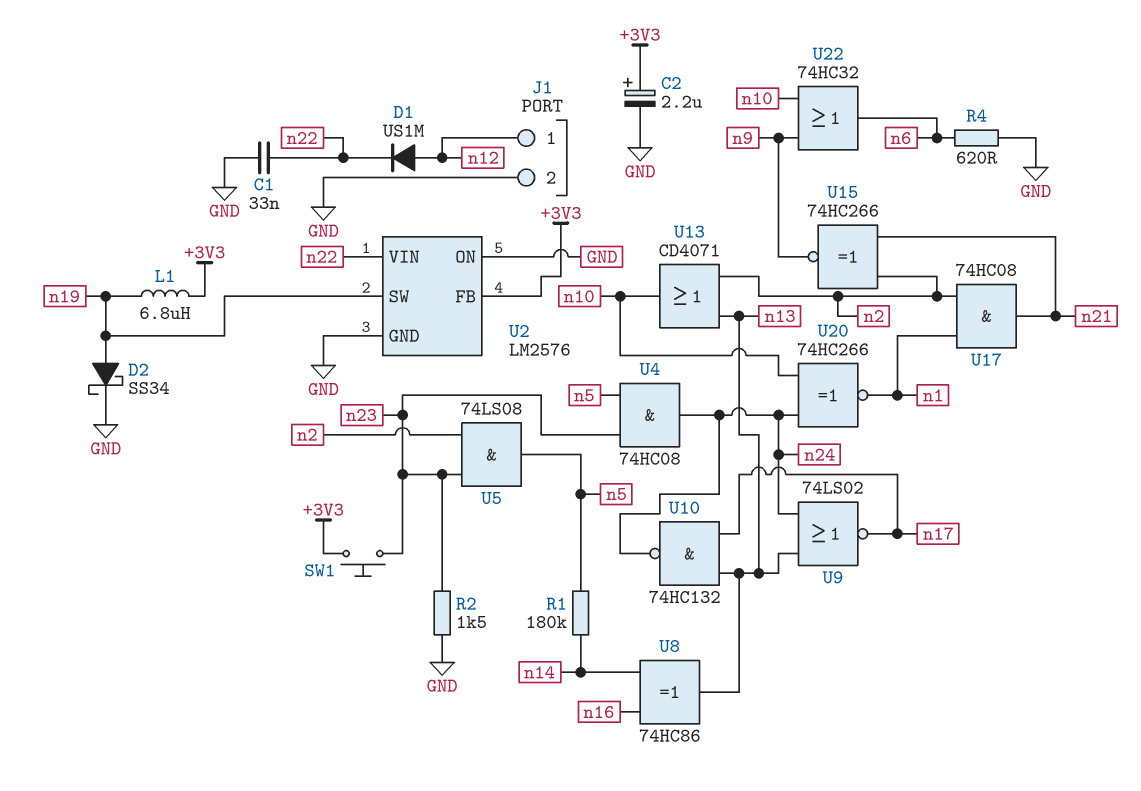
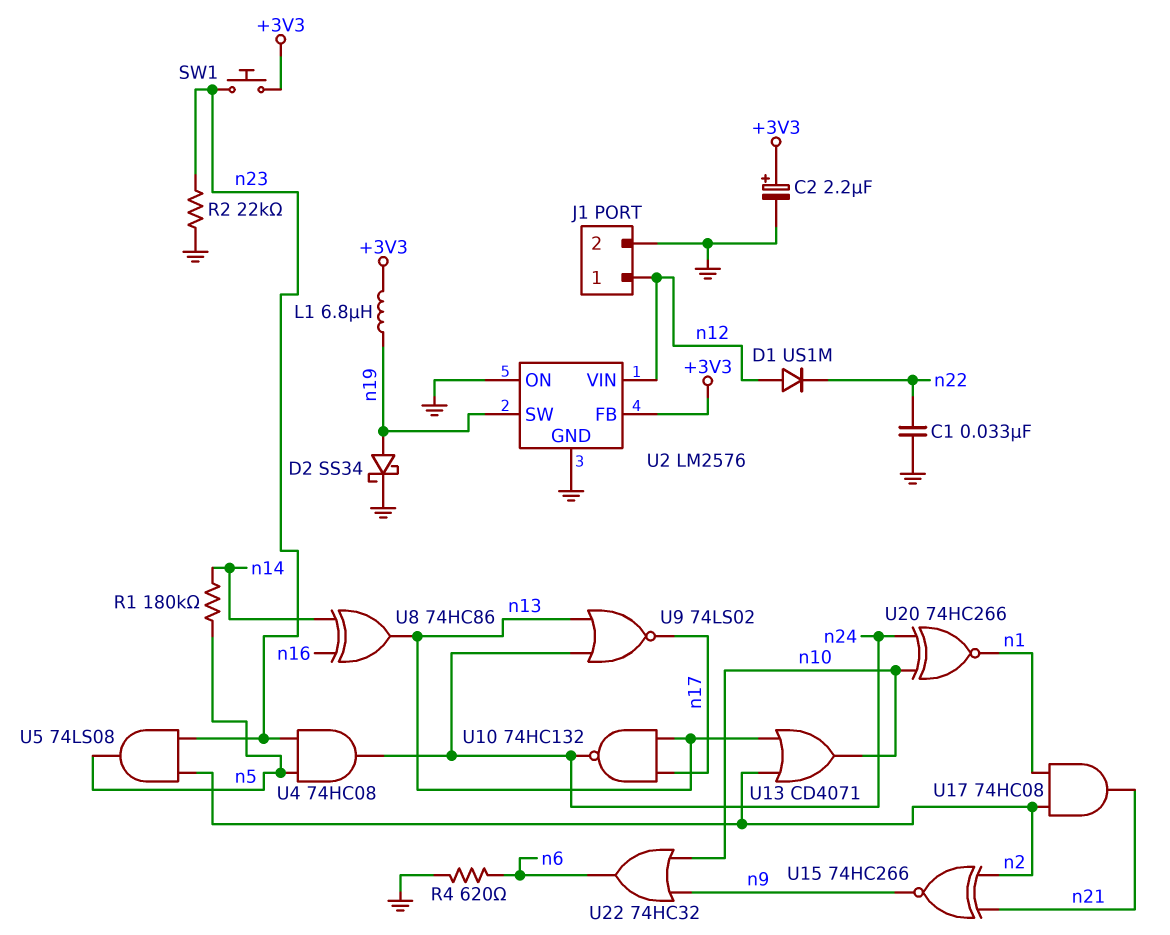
R2: 1.5k (GND, n23) -> 22k (GND, n23)
U2 pin VIN: n22 -> n12

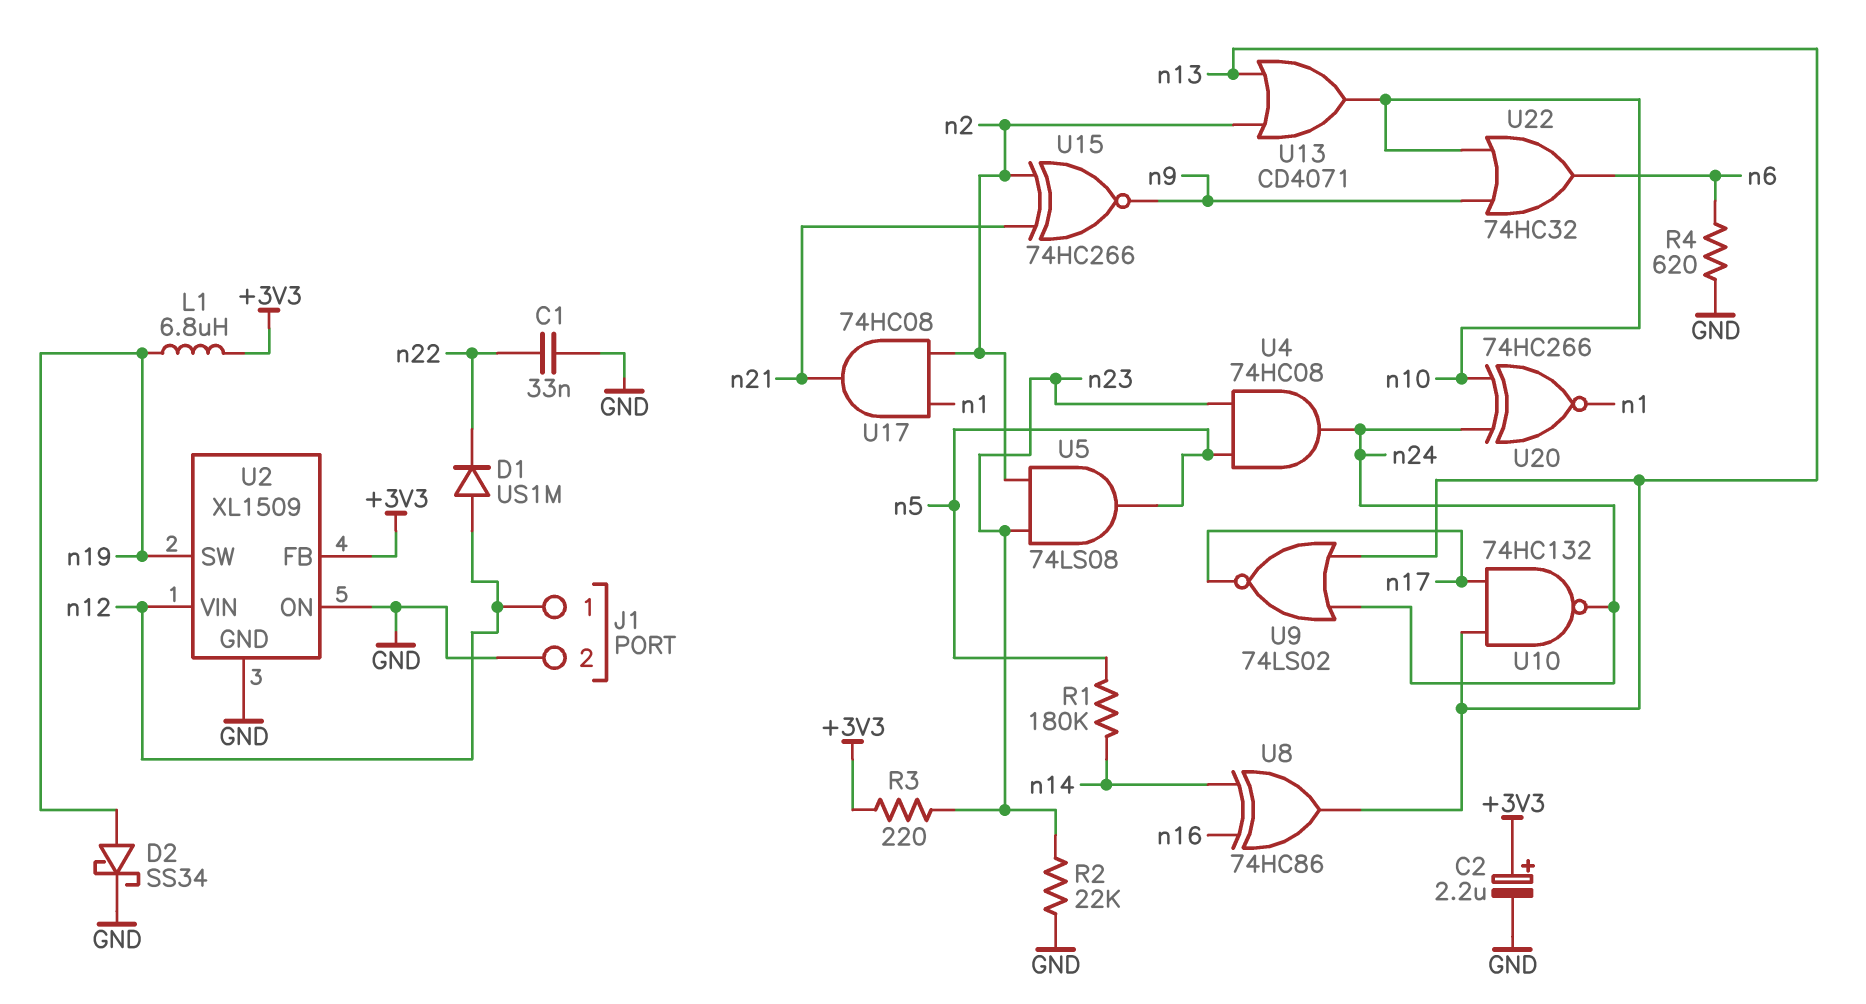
R3: none -> 220 (+3V3, n23)
SW1: button (+3V3, n23) -> none
U2: LM2576 -> XL1509

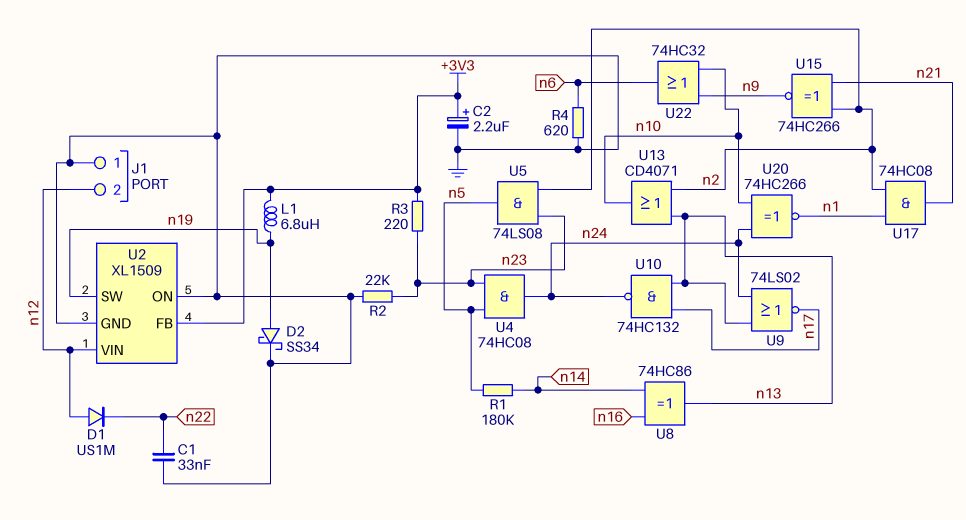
J1 pin 1: n12 -> GND
J1 pin 2: GND -> n12

